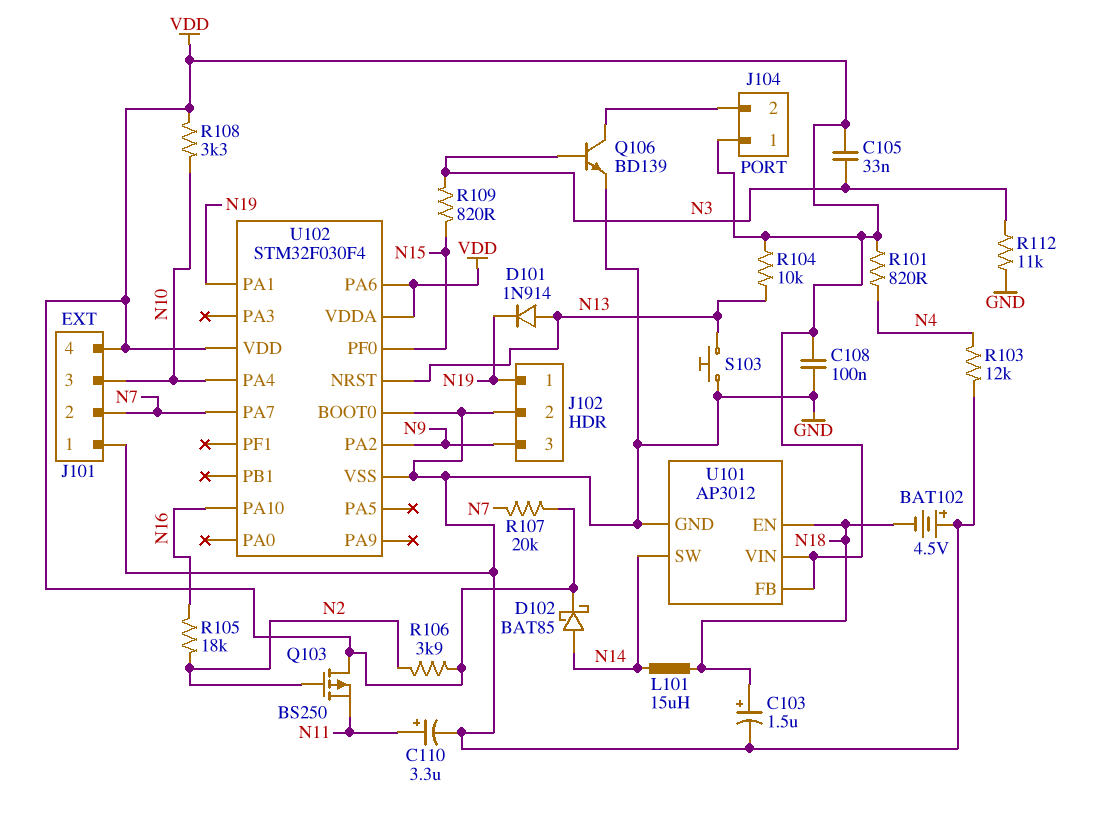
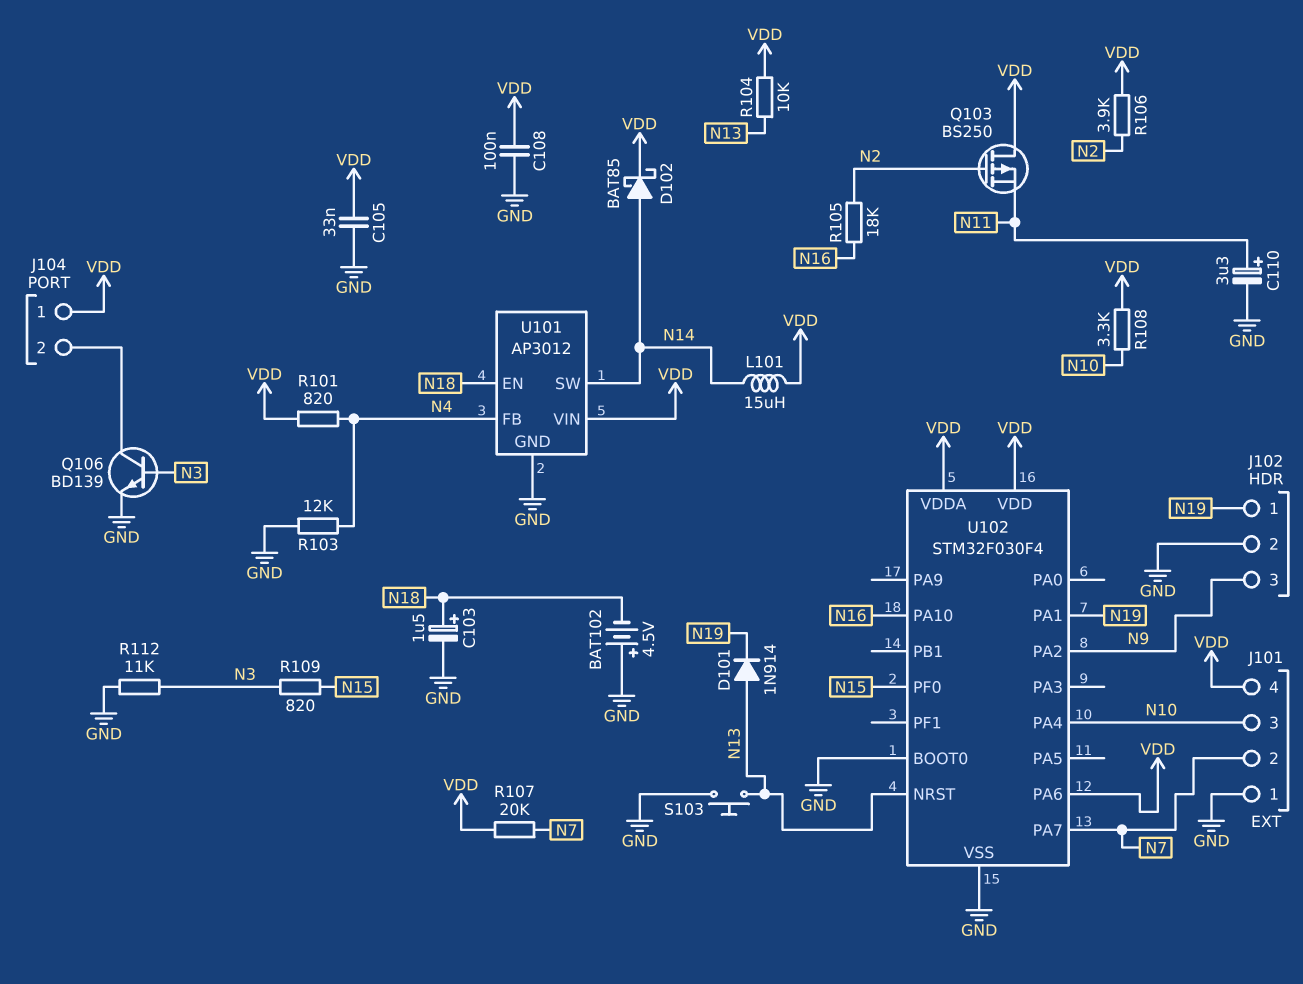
C105: 33nF (N3, VDD) -> 33nF (GND, VDD)
L101: 15uH (N14, N18) -> 15uH (N14, VDD)
U101 pin FB: VDD -> N4

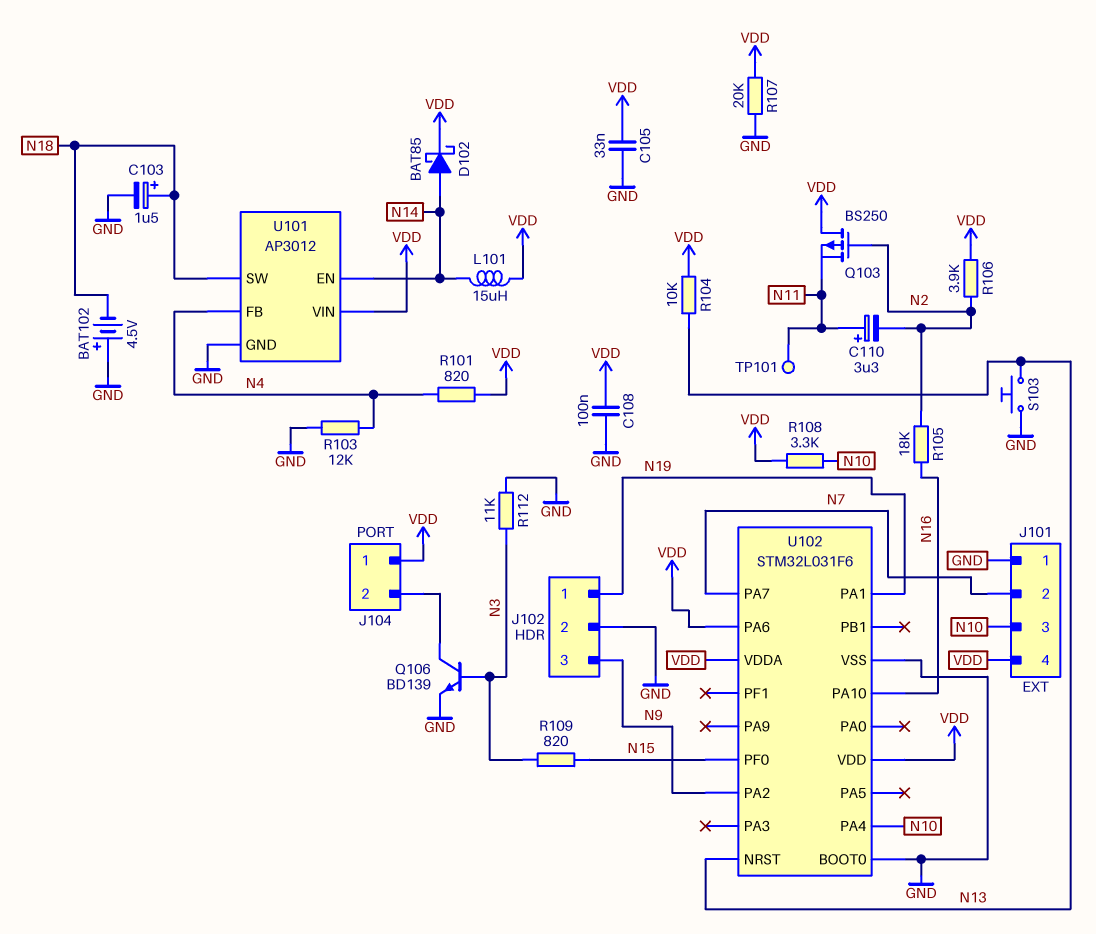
C110: 3.3uF (plus N11, minus GND) -> 3.3uF (plus N11, minus N2)
D101: diode 1N914 (A N13, K N19) -> none
R107: 20k (N7, VDD) -> 20k (GND, VDD)
TP101: none -> test point (N11)
U101 pin EN: N18 -> N14
U101 pin SW: N14 -> N18
U102: STM32F030F4 -> STM32L031F6

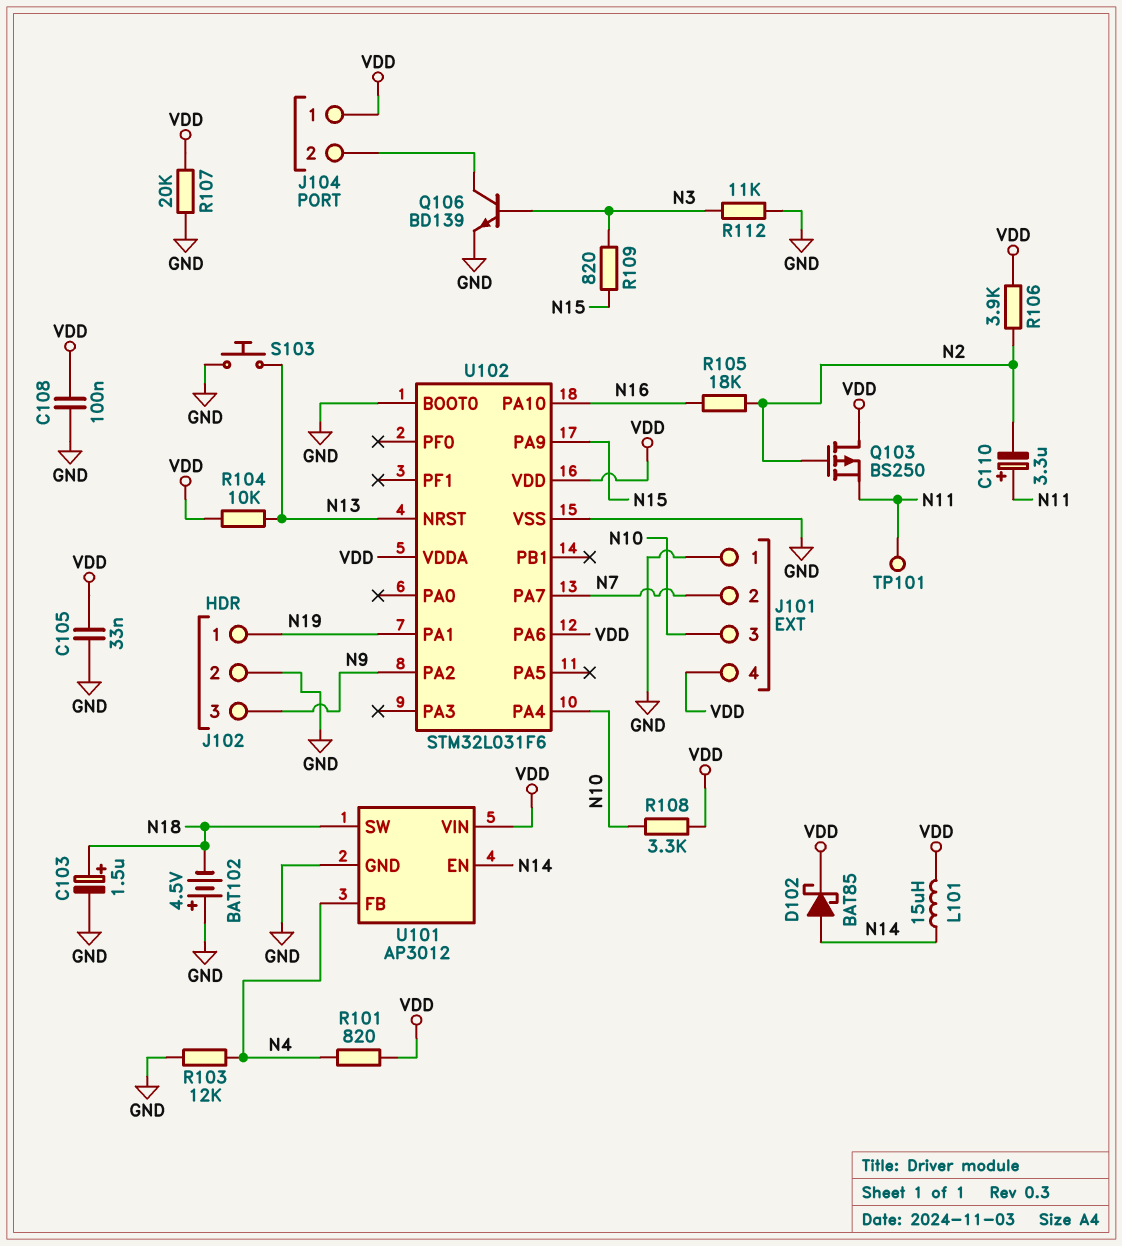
U102 pin PA9: none -> N15
U102 pin PF0: N15 -> none

